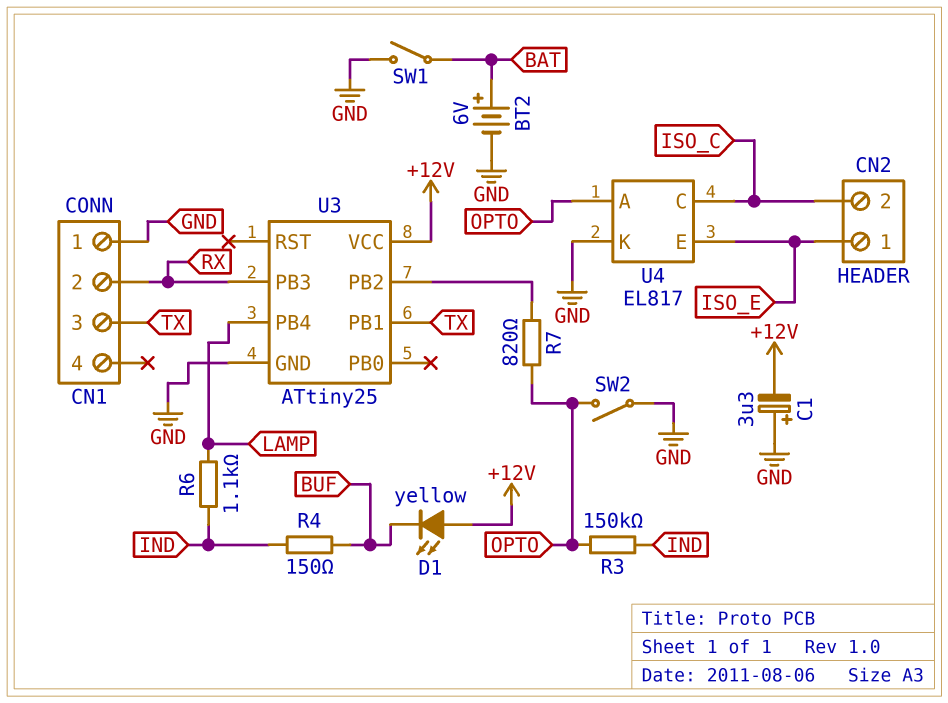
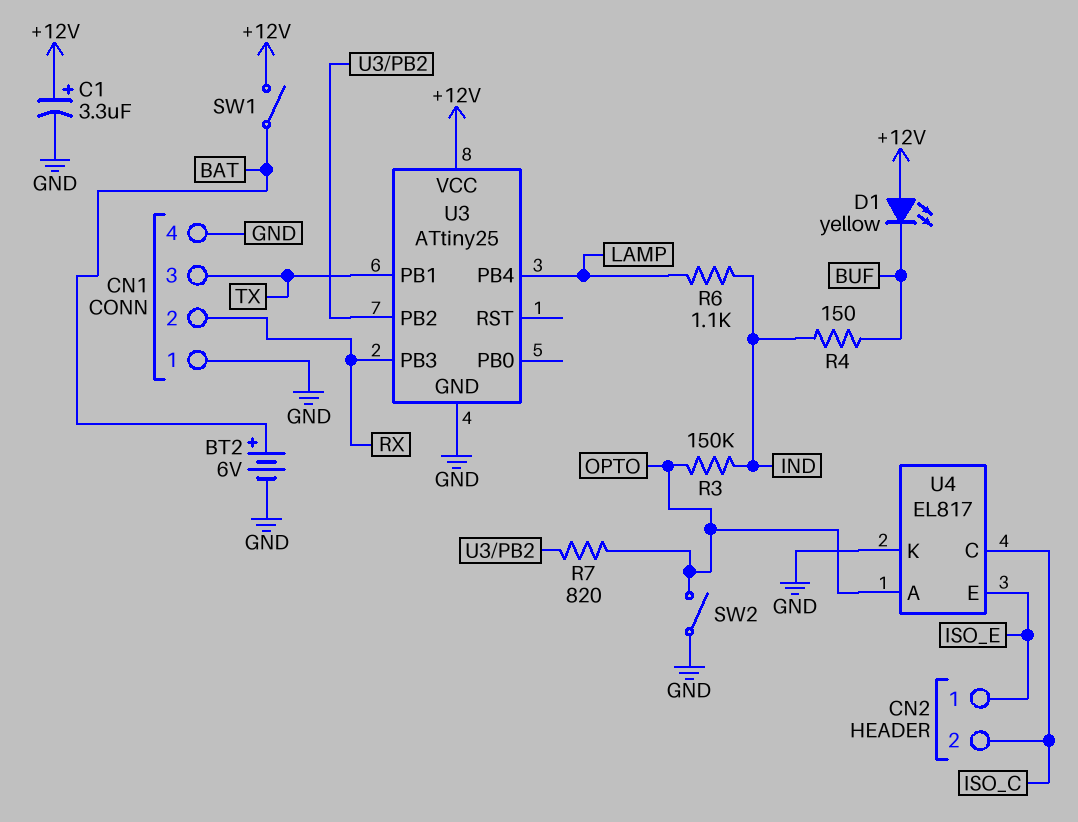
C1: 3.3uF (plus GND, minus +12V) -> 3.3uF (plus +12V, minus GND)
CN1 pin 4: none -> GND
SW1: switch (BAT, GND) -> switch (+12V, BAT)

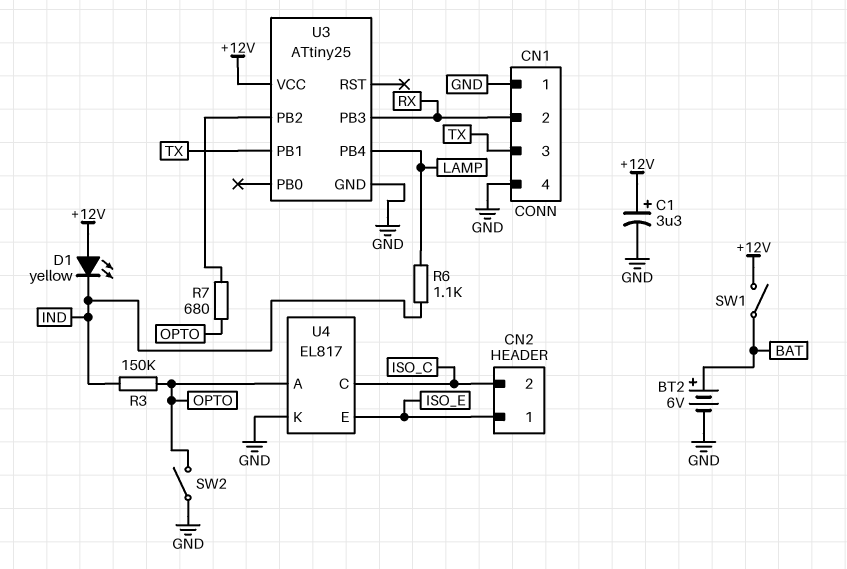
D1: LED yellow (A +12V, K BUF) -> LED yellow (A +12V, K IND)
R4: 150 (BUF, IND) -> none
R7: 820 (OPTO, U3/PB2) -> 680 (OPTO, U3/PB2)

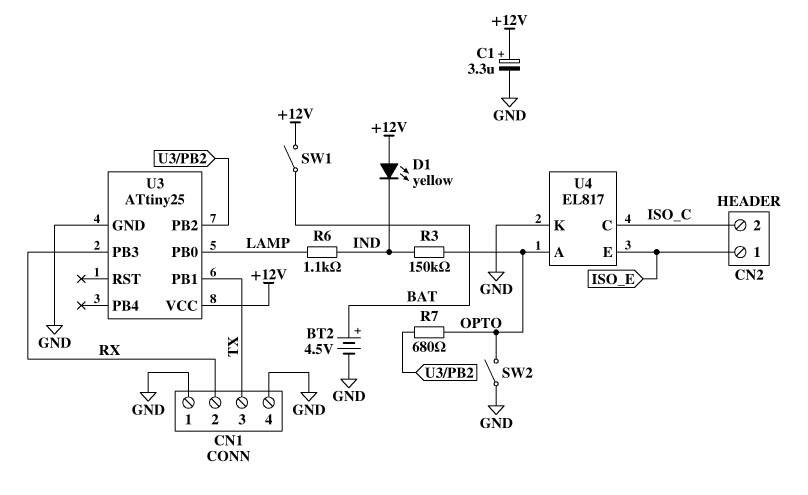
BT2: 6V (plus BAT, minus GND) -> 4.5V (plus BAT, minus GND)
U3 pin PB0: none -> LAMP
U3 pin PB4: LAMP -> none

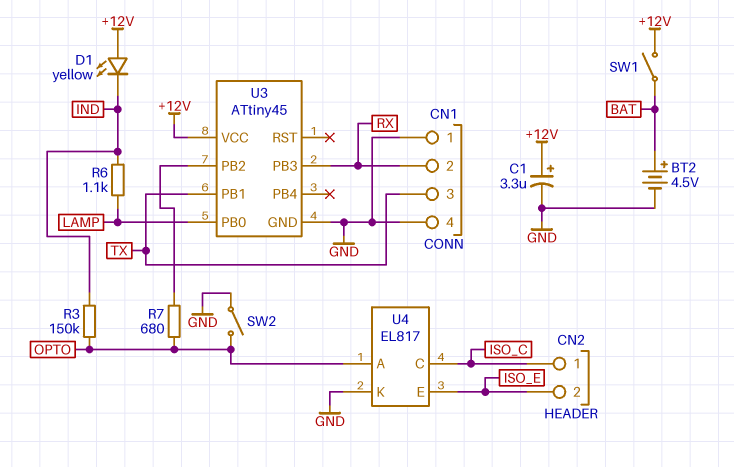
CN2 pin 1: ISO_E -> ISO_C
CN2 pin 2: ISO_C -> ISO_E
U3: ATtiny25 -> ATtiny45

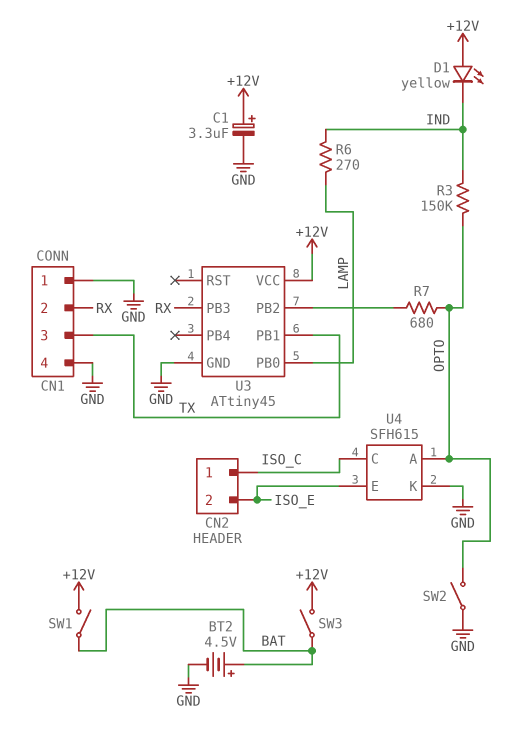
R6: 1.1k (IND, LAMP) -> 270 (IND, LAMP)
SW3: none -> switch (+12V, BAT)
U4: EL817 -> SFH615

